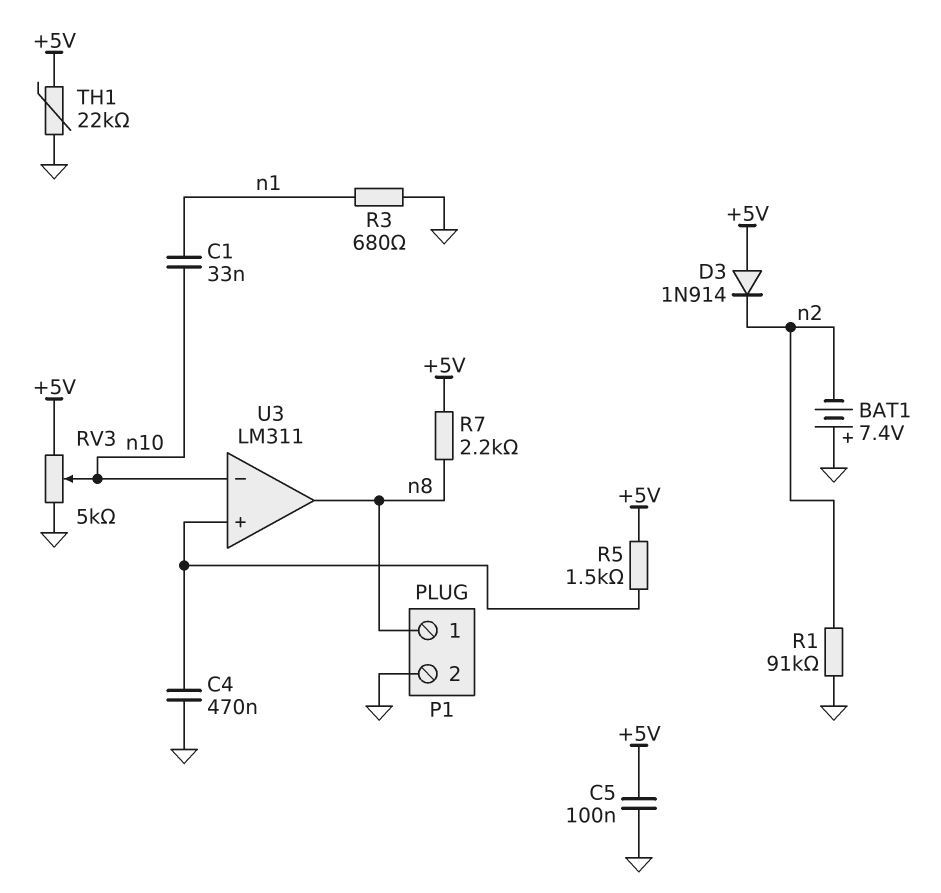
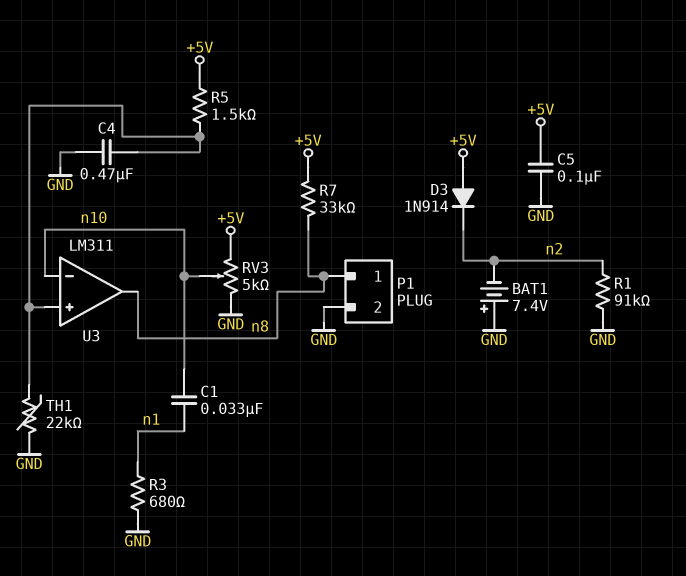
R7: 2.2k (+5V, n8) -> 33k (+5V, n8)
TH1: 22k (+5V, GND) -> 22k (GND, U3/in+)

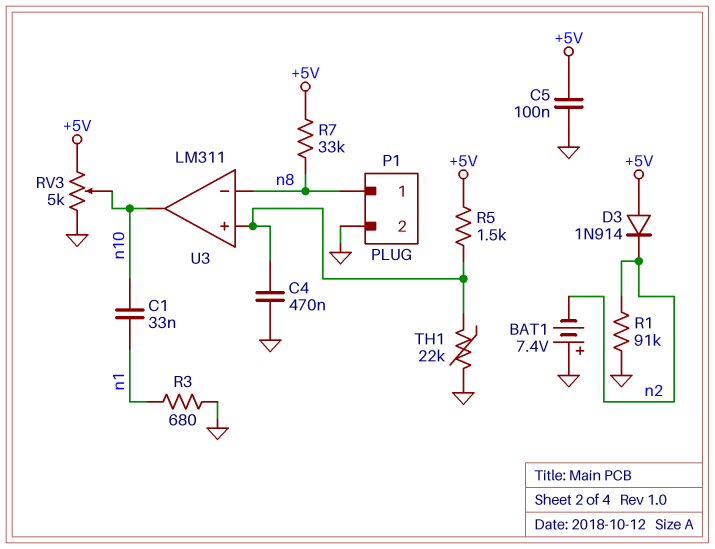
U3 pin in-: n10 -> n8
U3 pin out: n8 -> n10

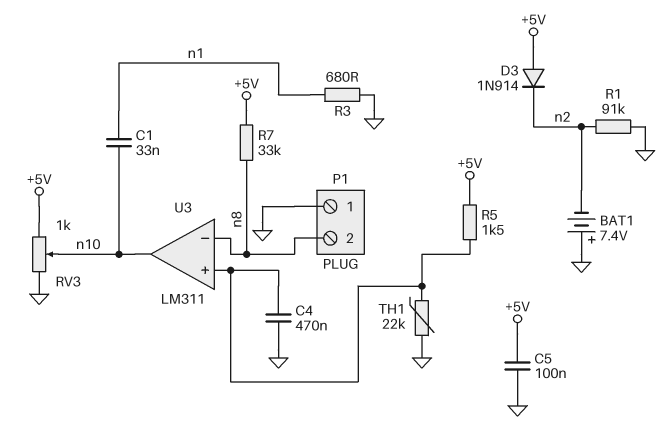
P1 pin 1: n8 -> GND
P1 pin 2: GND -> n8
RV3: 5k (+5V, GND, wiper n10) -> 1k (+5V, GND, wiper n10)

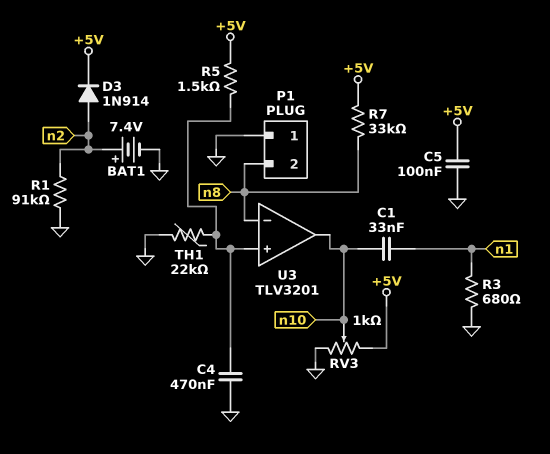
BAT1: 7.4V (plus GND, minus n2) -> 7.4V (plus n2, minus GND)
D3: diode 1N914 (A +5V, K n2) -> diode 1N914 (A n2, K +5V)
U3: LM311 -> TLV3201

